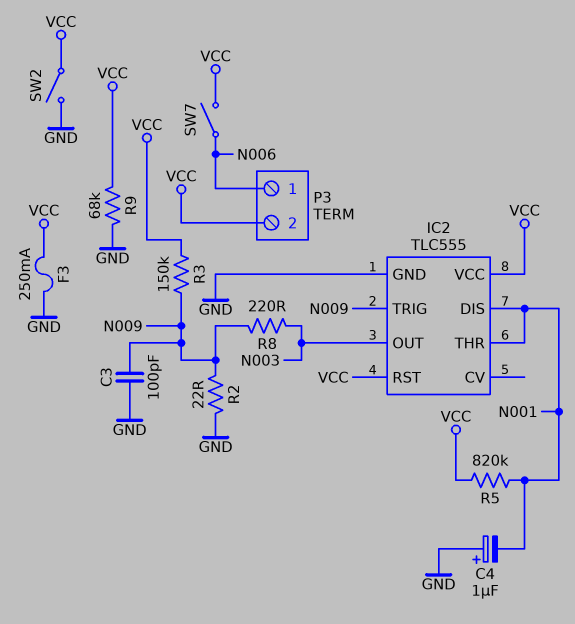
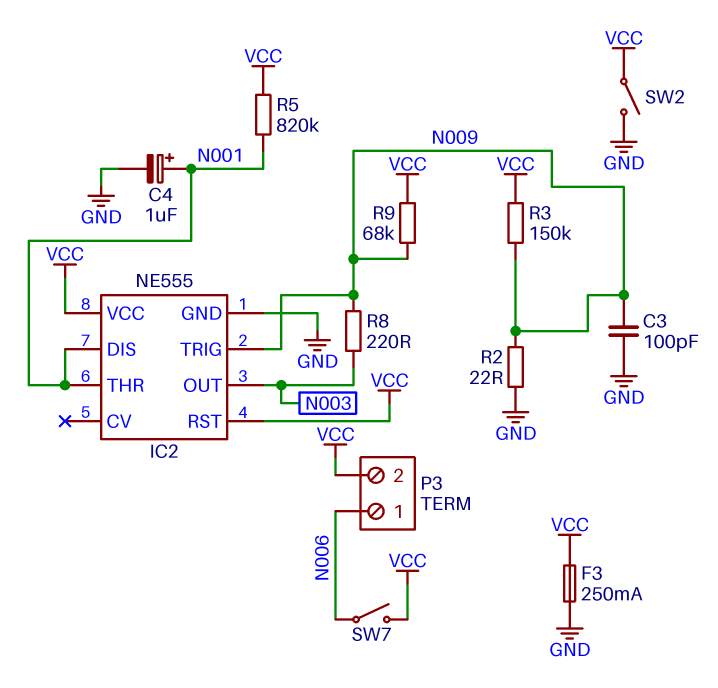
C4: 1uF (plus GND, minus N001) -> 1uF (plus N001, minus GND)
IC2: TLC555 -> NE555
R9: 68k (GND, VCC) -> 68k (N009, VCC)

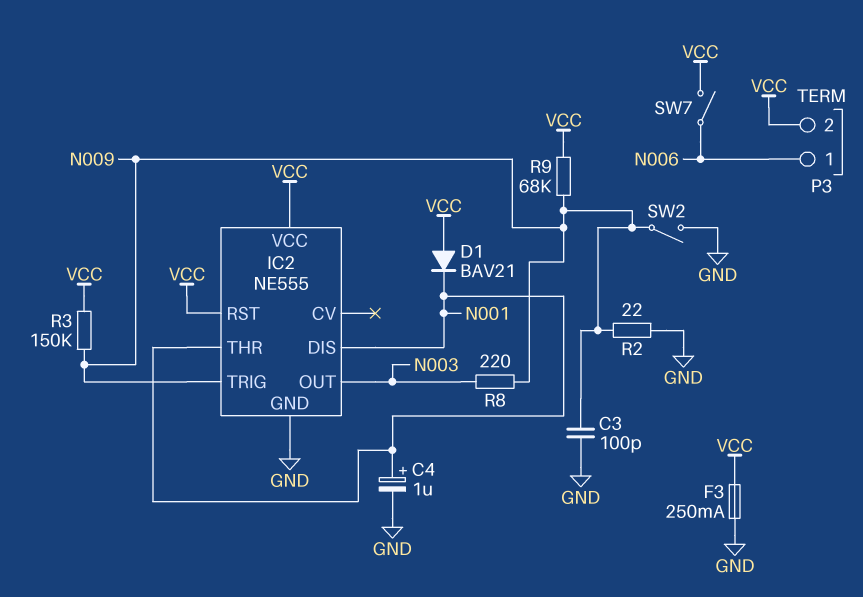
D1: none -> diode BAV21 (A VCC, K N001)
R5: 820k (N001, VCC) -> none
SW2: switch (GND, VCC) -> switch (GND, N009)

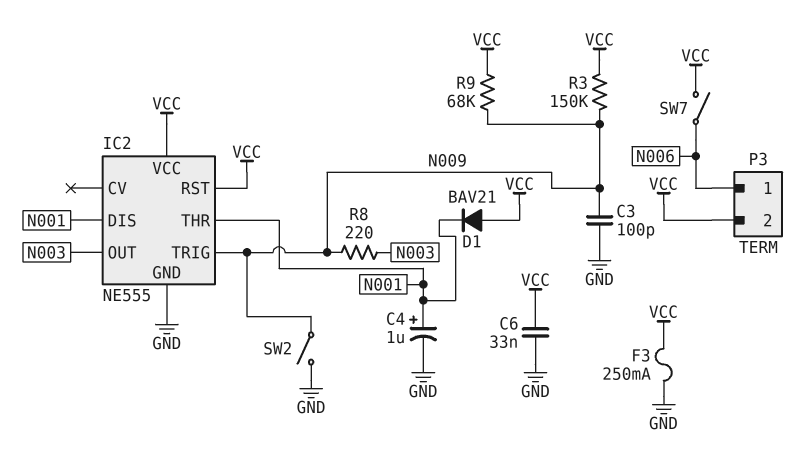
C6: none -> 33nF (GND, VCC)
R2: 22 (GND, N009) -> none

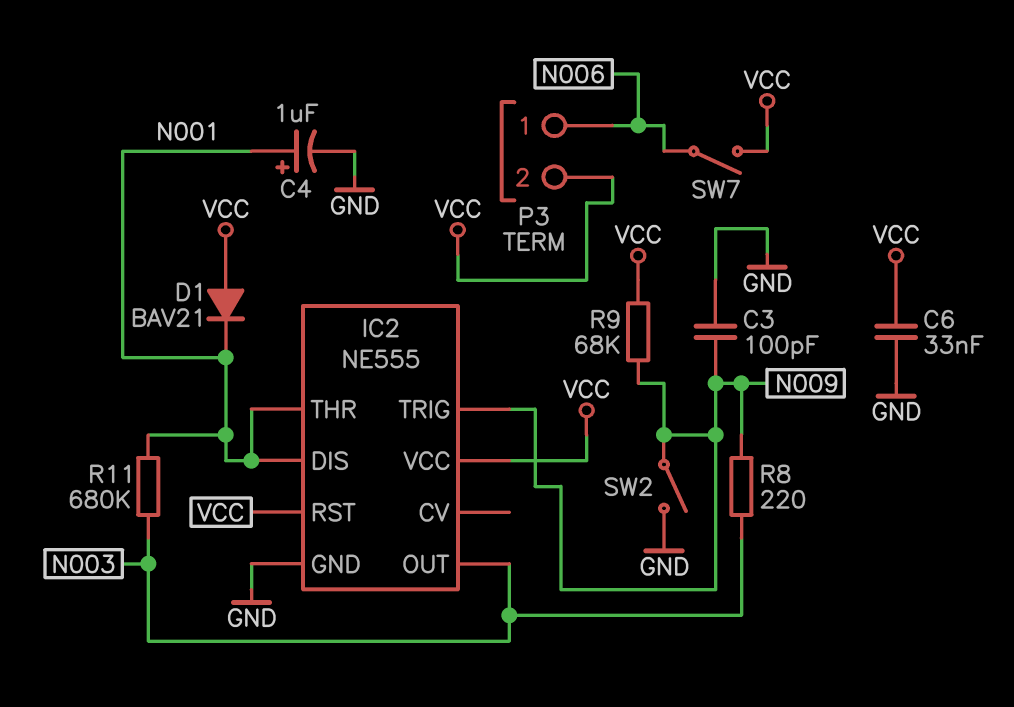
F3: 250mA (GND, VCC) -> none
R3: 150k (N009, VCC) -> none
R11: none -> 680k (N001, N003)

